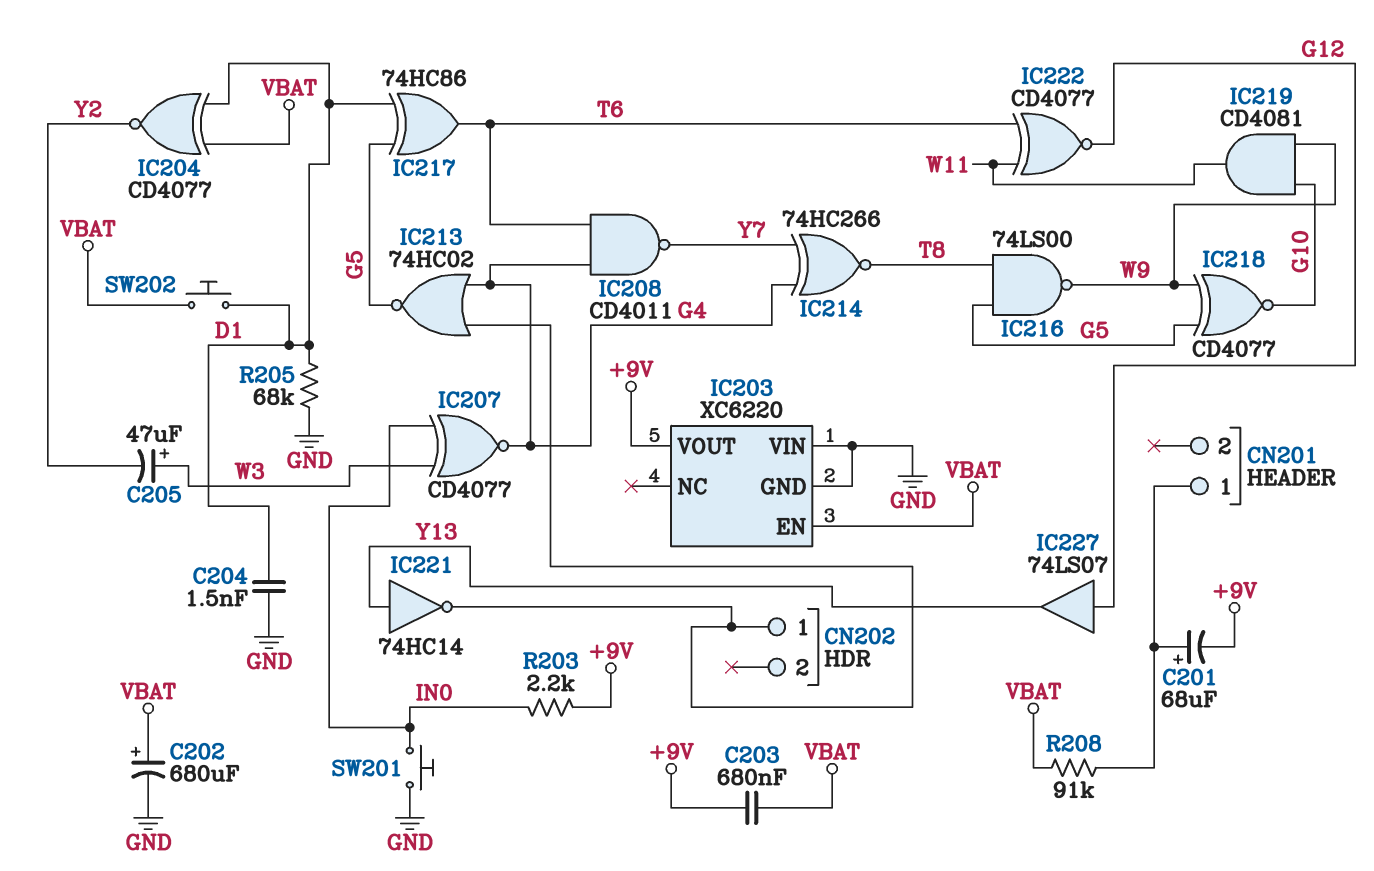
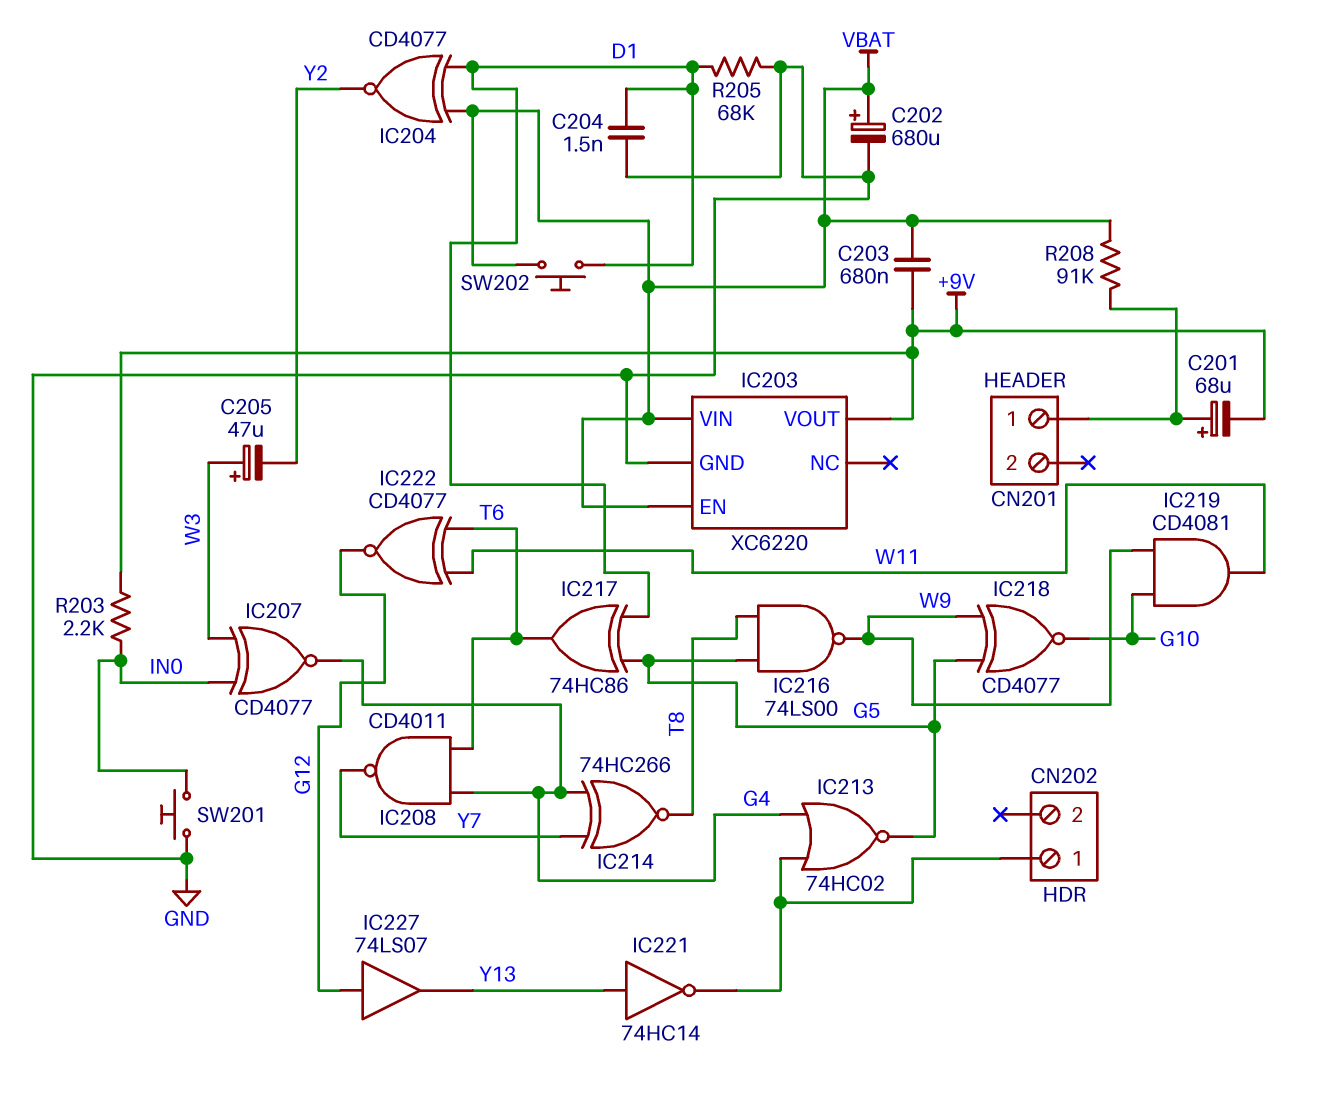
IC203 pin VIN: GND -> VBAT

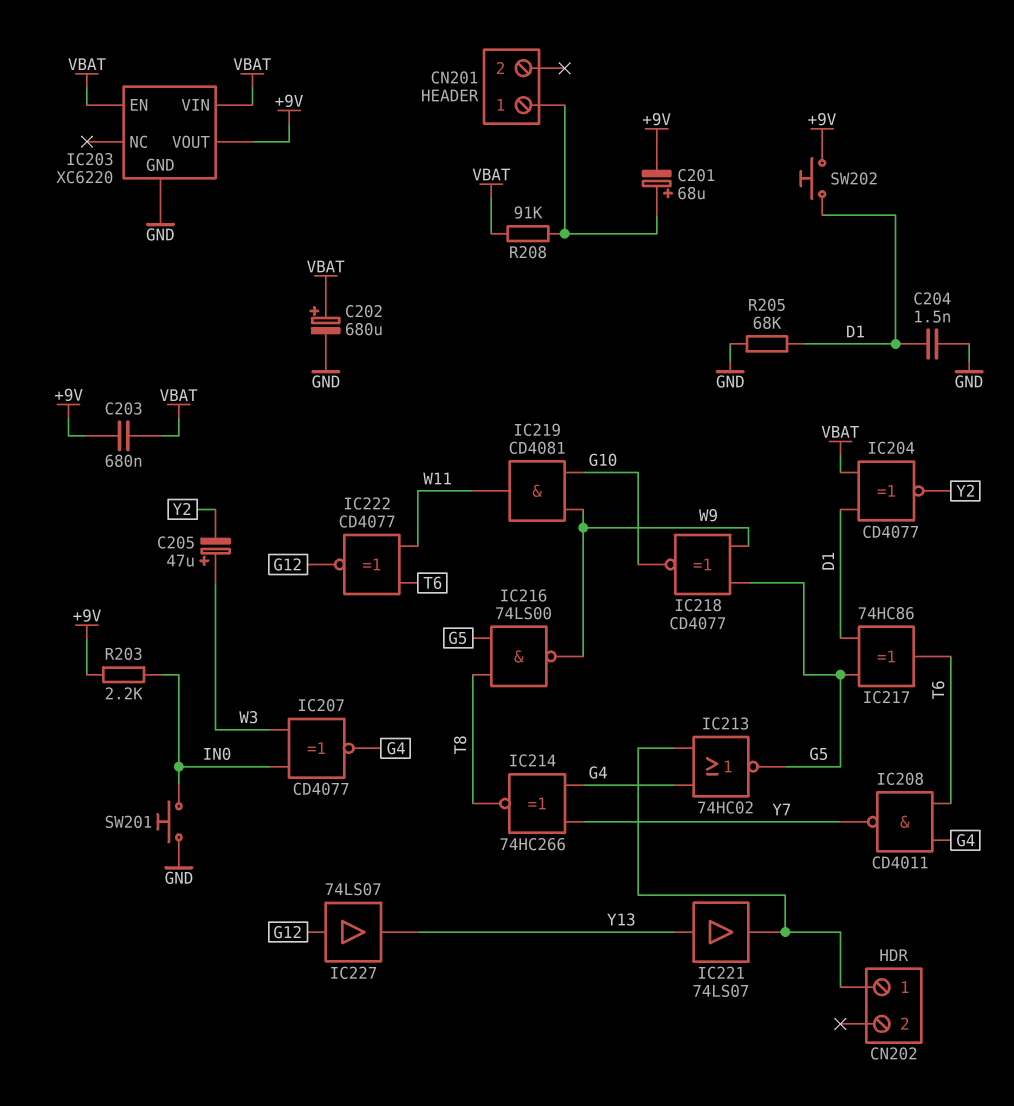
IC221: NOT 74HC14 (in Y13, out CN202/1) -> buffer 74LS07 (in Y13, out CN202/1)
SW202: button (D1, VBAT) -> button (+9V, D1)

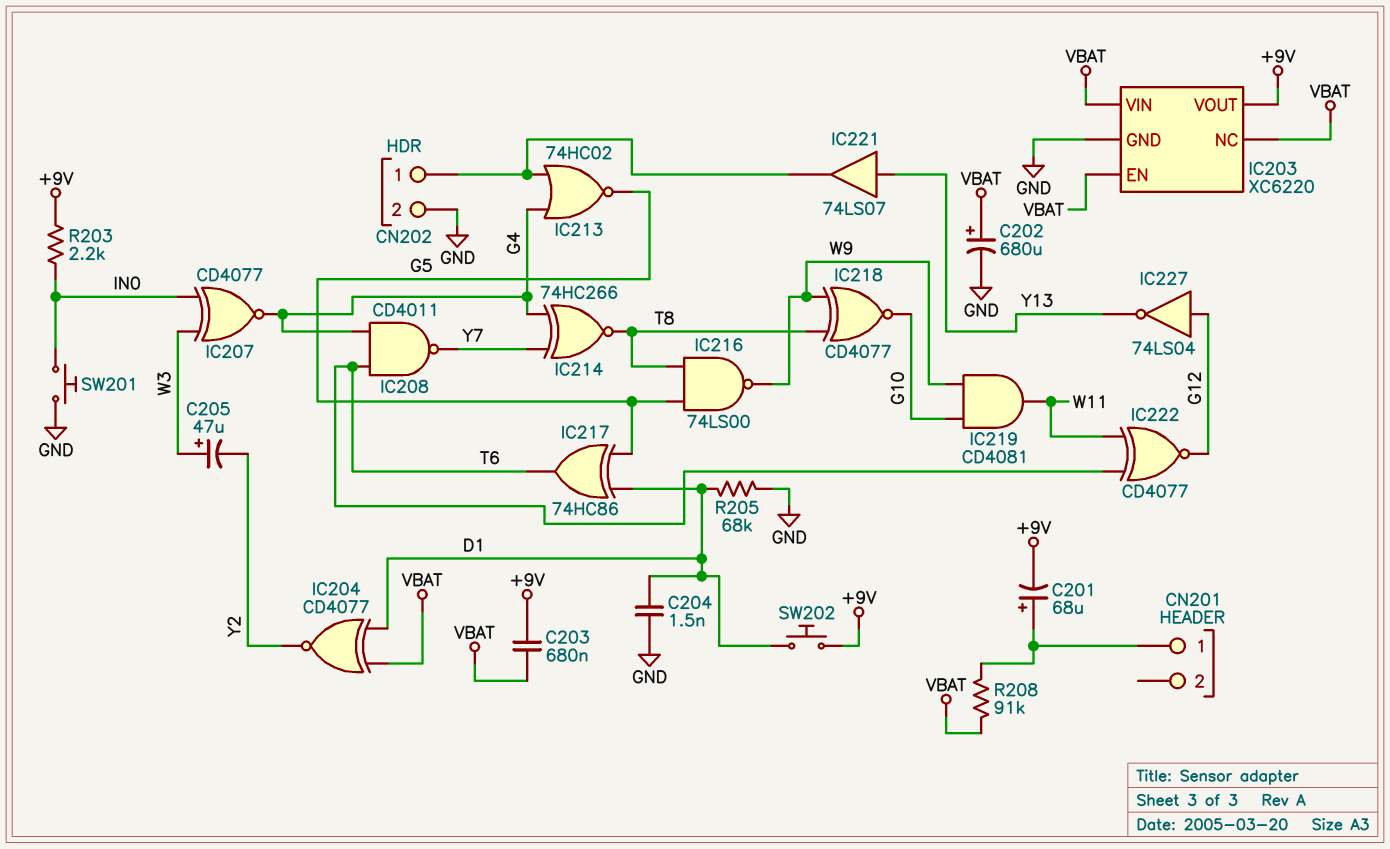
CN202 pin 2: none -> GND
IC203 pin NC: none -> VBAT
IC218: XNOR CD4077 (in G5, in W9, out G10) -> XNOR CD4077 (in T8, in W9, out G10)
IC227: buffer 74LS07 (in G12, out Y13) -> NOT 74LS04 (in G12, out Y13)

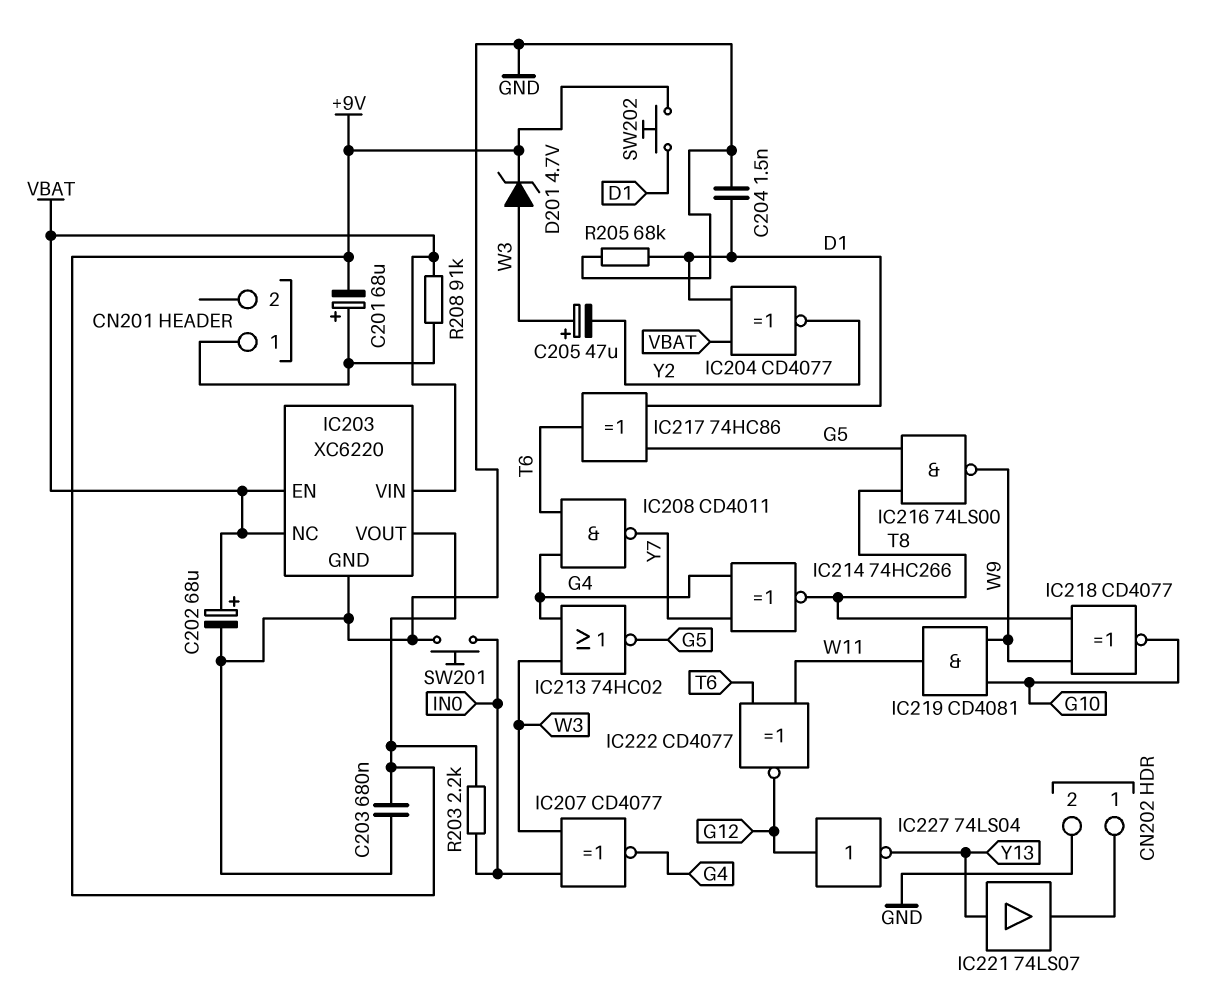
C202: 680uF (plus VBAT, minus GND) -> 68uF (plus VBAT, minus GND)
C203: 680nF (+9V, VBAT) -> 680nF (+9V, GND)
D201: none -> zener 4.7V (A W3, K +9V)
IC213: NOR 74HC02 (in CN202/1, in G4, out G5) -> NOR 74HC02 (in G4, in W3, out G5)

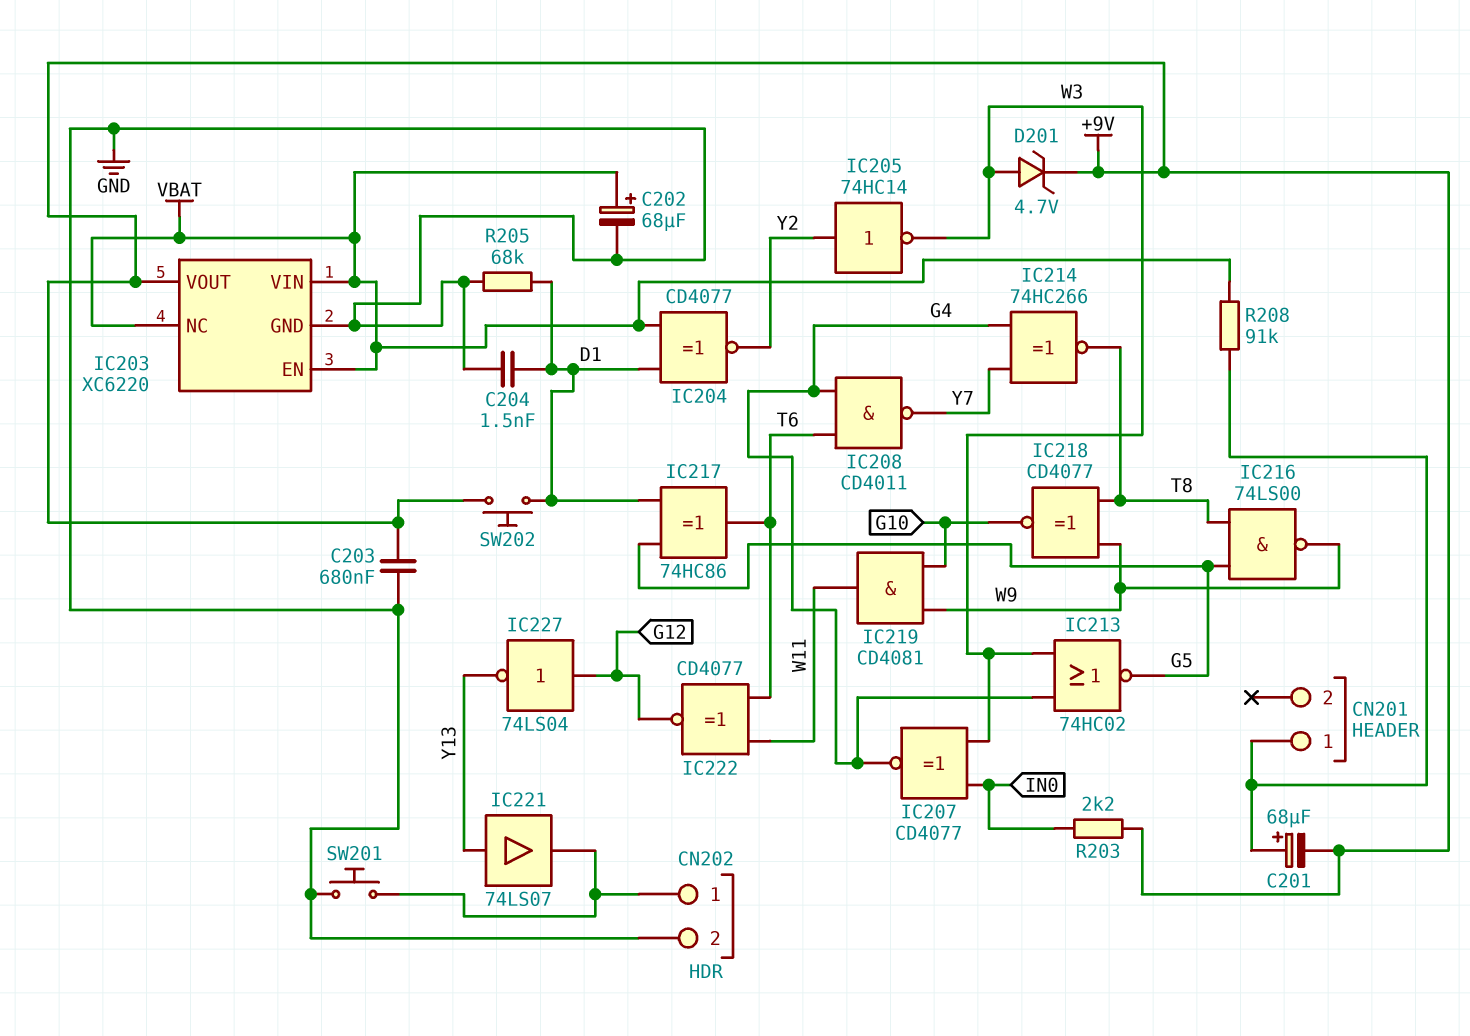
C205: 47uF (plus W3, minus Y2) -> none
IC205: none -> NOT 74HC14 (in Y2, out W3)
SW201: button (GND, IN0) -> button (CN202/1, GND)

